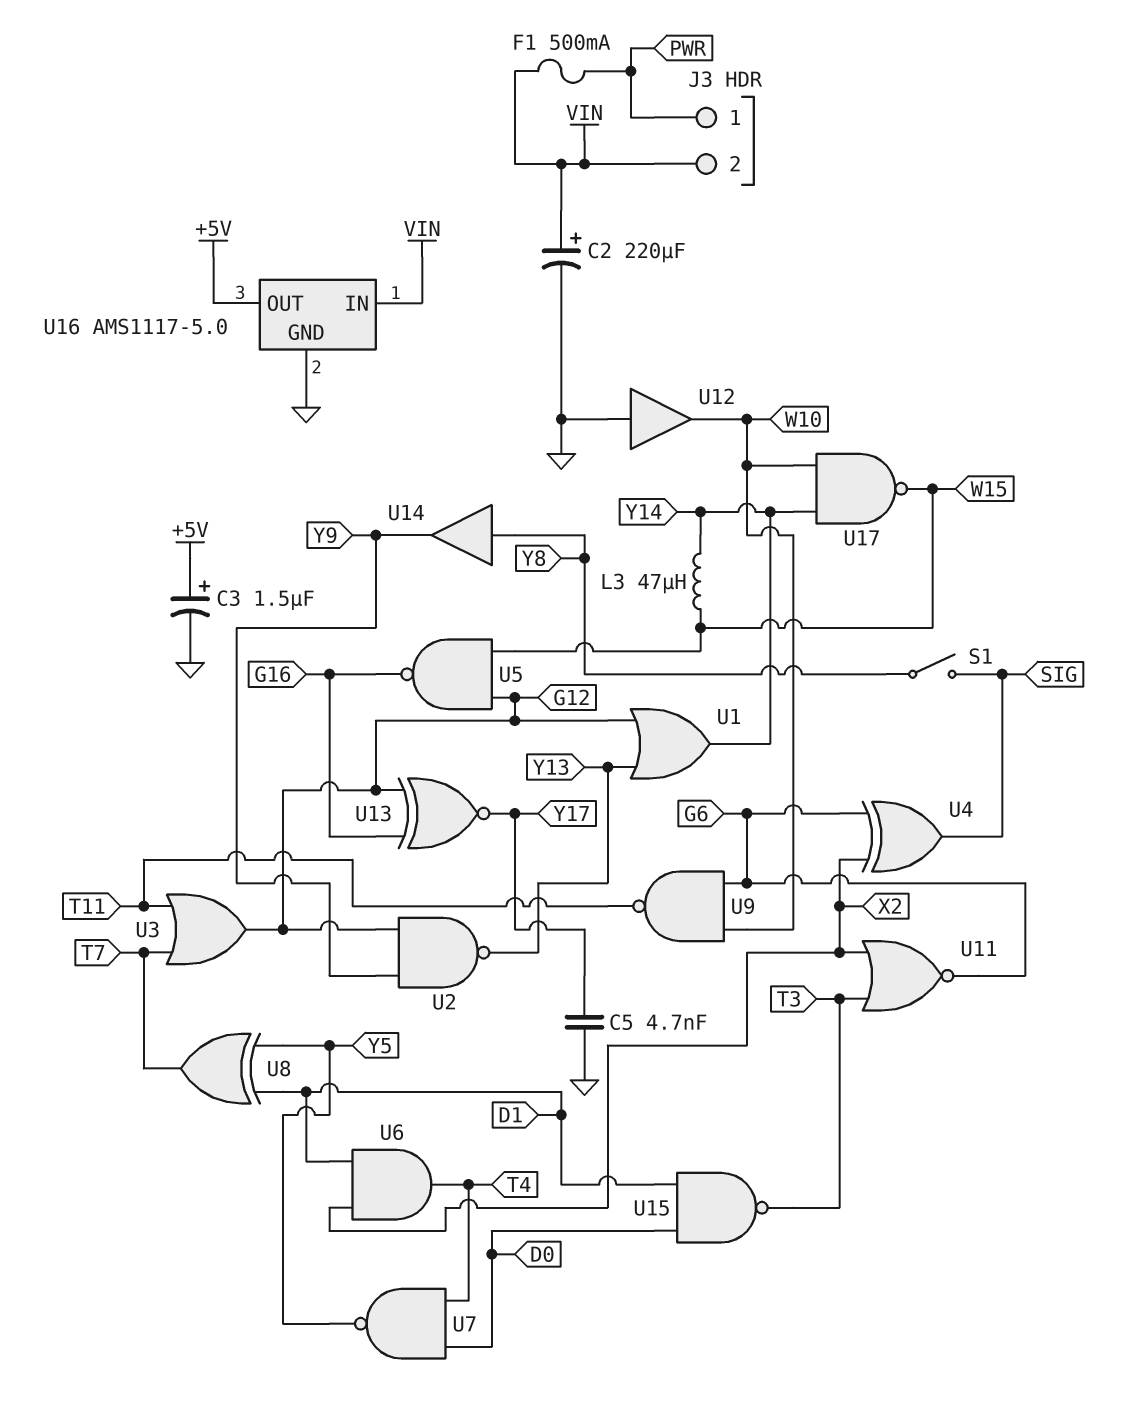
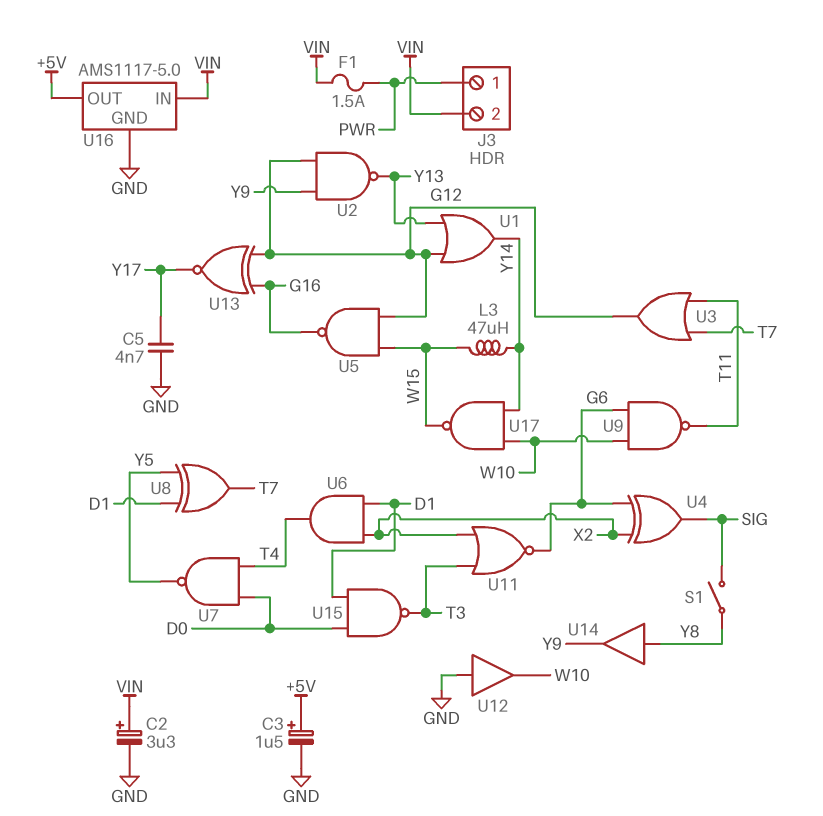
C2: 220uF (plus VIN, minus GND) -> 3.3uF (plus VIN, minus GND)
F1: 500mA (PWR, VIN) -> 1.5A (PWR, VIN)

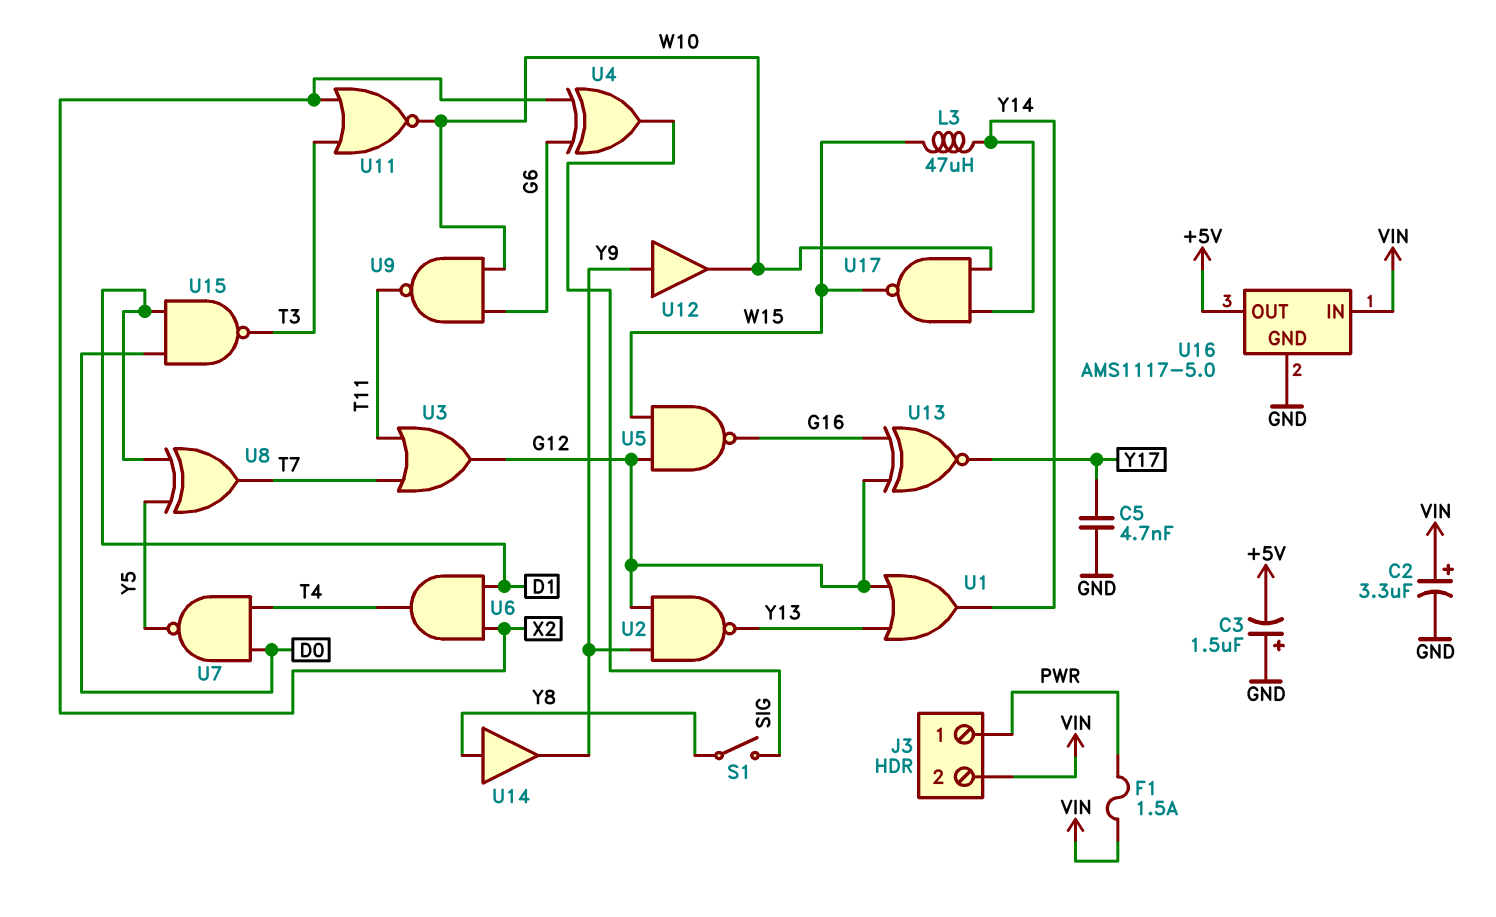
C3: 1.5uF (plus +5V, minus GND) -> 1.5uF (plus GND, minus +5V)
U11: NOR (in T3, in X2, out G6) -> NOR (in T3, in X2, out W10)
U12: buffer (in GND, out W10) -> buffer (in Y9, out W10)

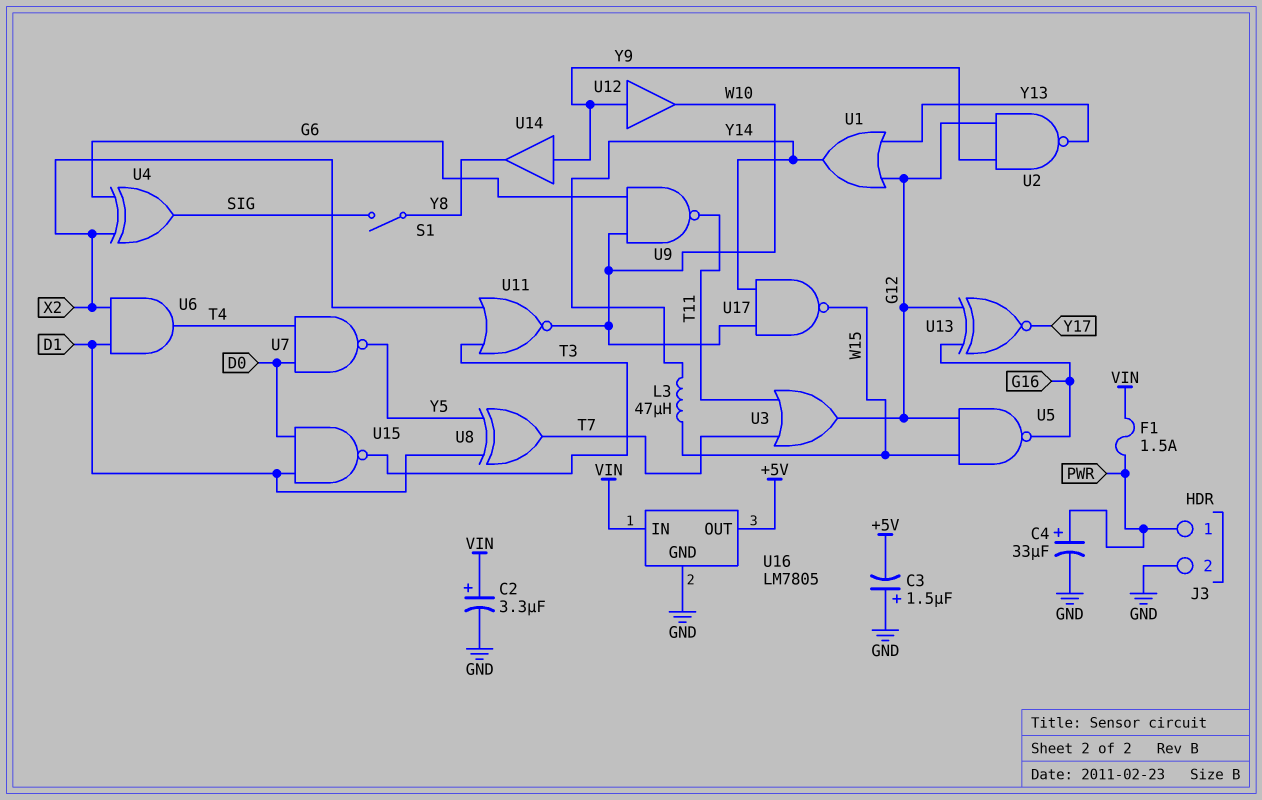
C4: none -> 33uF (plus PWR, minus GND)
C5: 4.7nF (GND, Y17) -> none
J3 pin 2: VIN -> GND
U14: buffer (in Y8, out Y9) -> buffer (in Y9, out Y8)
U16: AMS1117-5.0 -> LM7805

